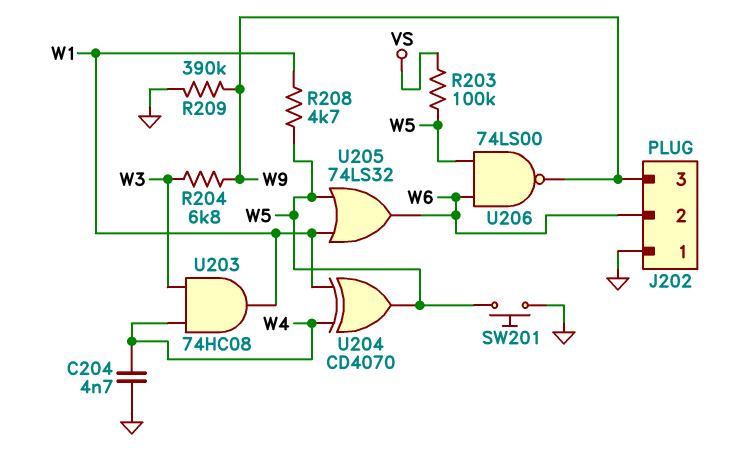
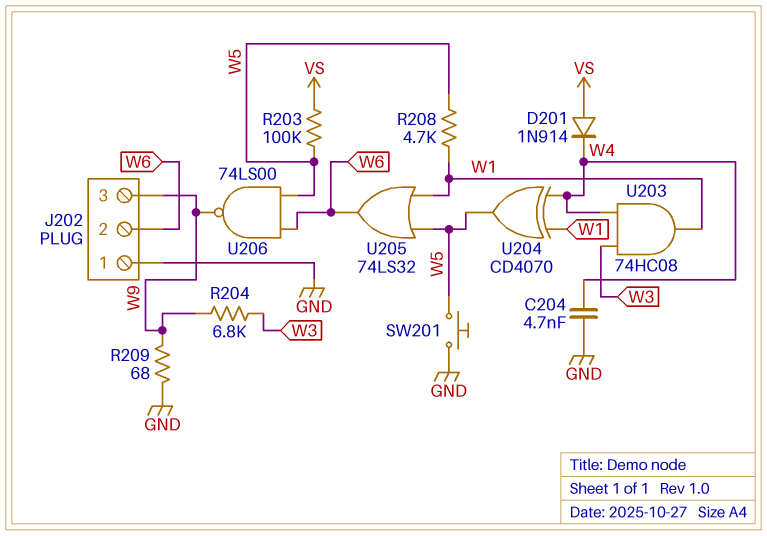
D201: none -> diode 1N914 (A VS, K W4)
R209: 390k (GND, W9) -> 68 (GND, W9)

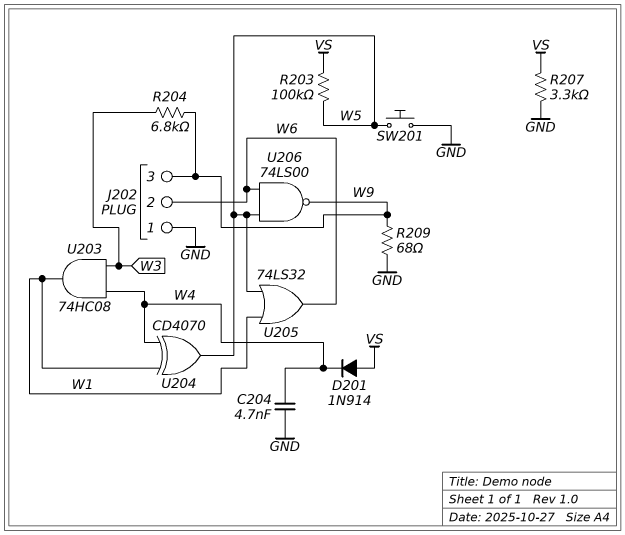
R207: none -> 3.3k (GND, VS)
R208: 4.7k (W1, W5) -> none

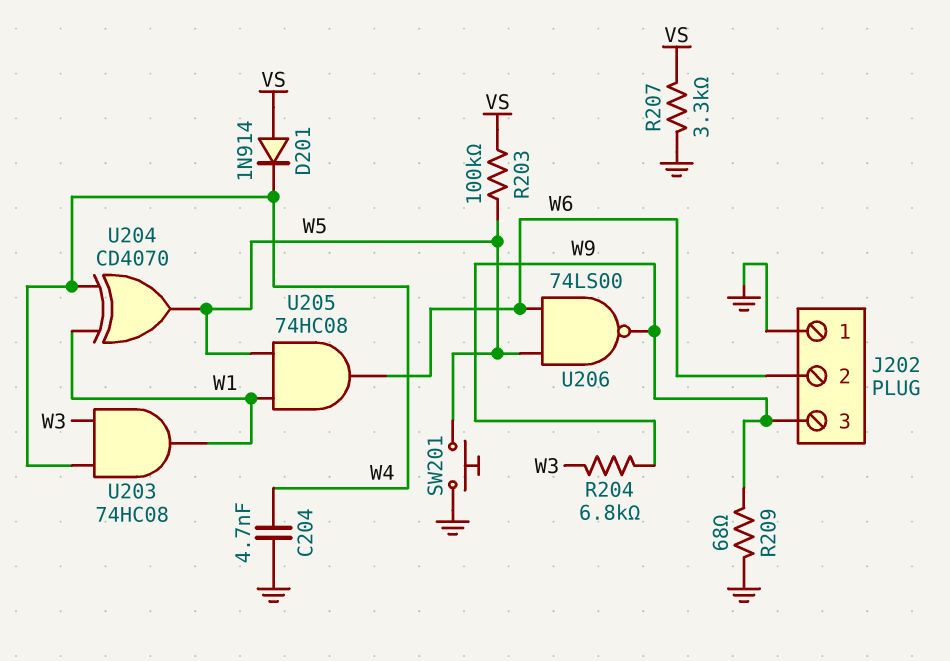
U205: OR 74LS32 (in W1, in W5, out W6) -> AND 74HC08 (in W1, in W5, out W6)

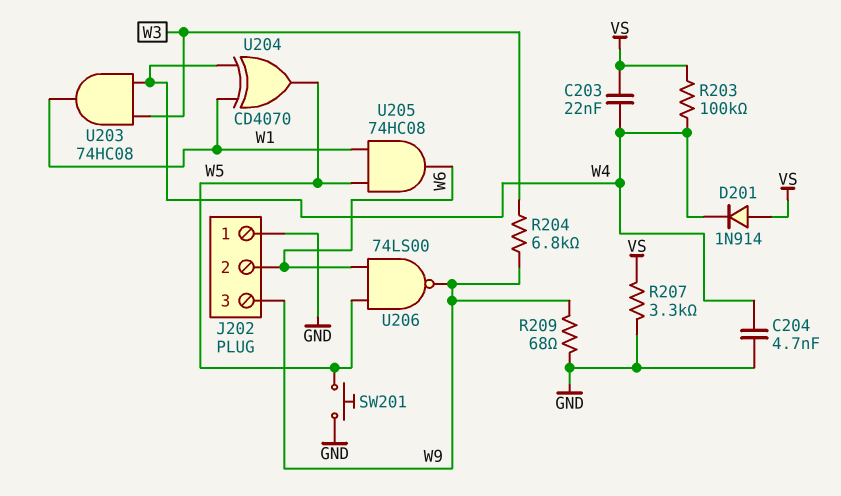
C203: none -> 22nF (VS, W4)
R203: 100k (VS, W5) -> 100k (VS, W4)

